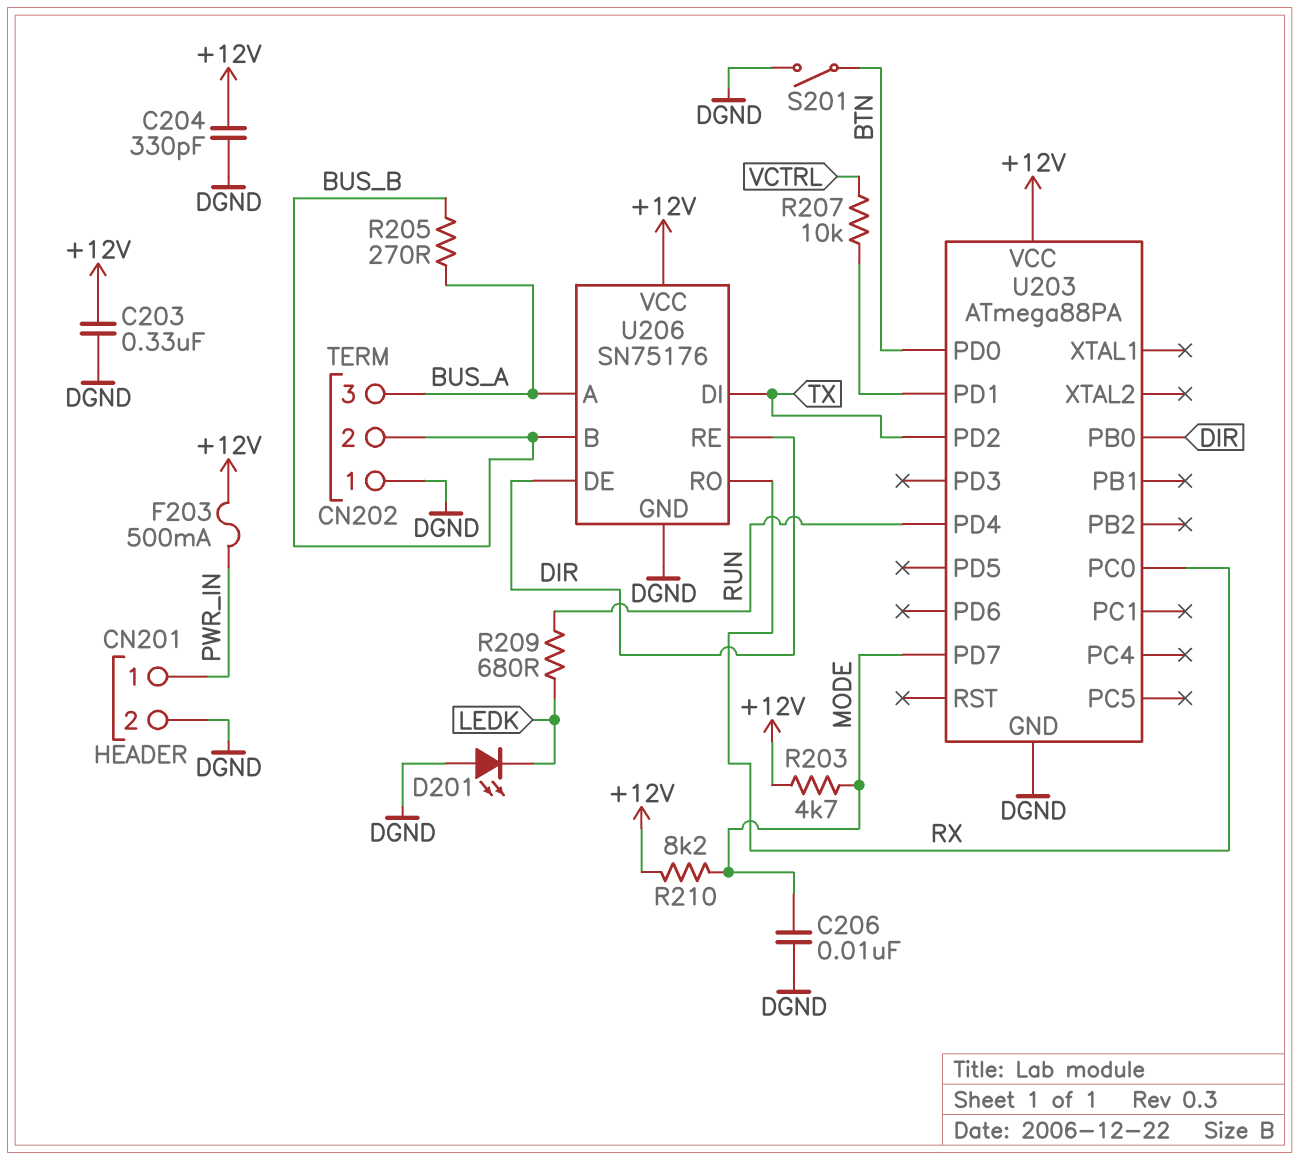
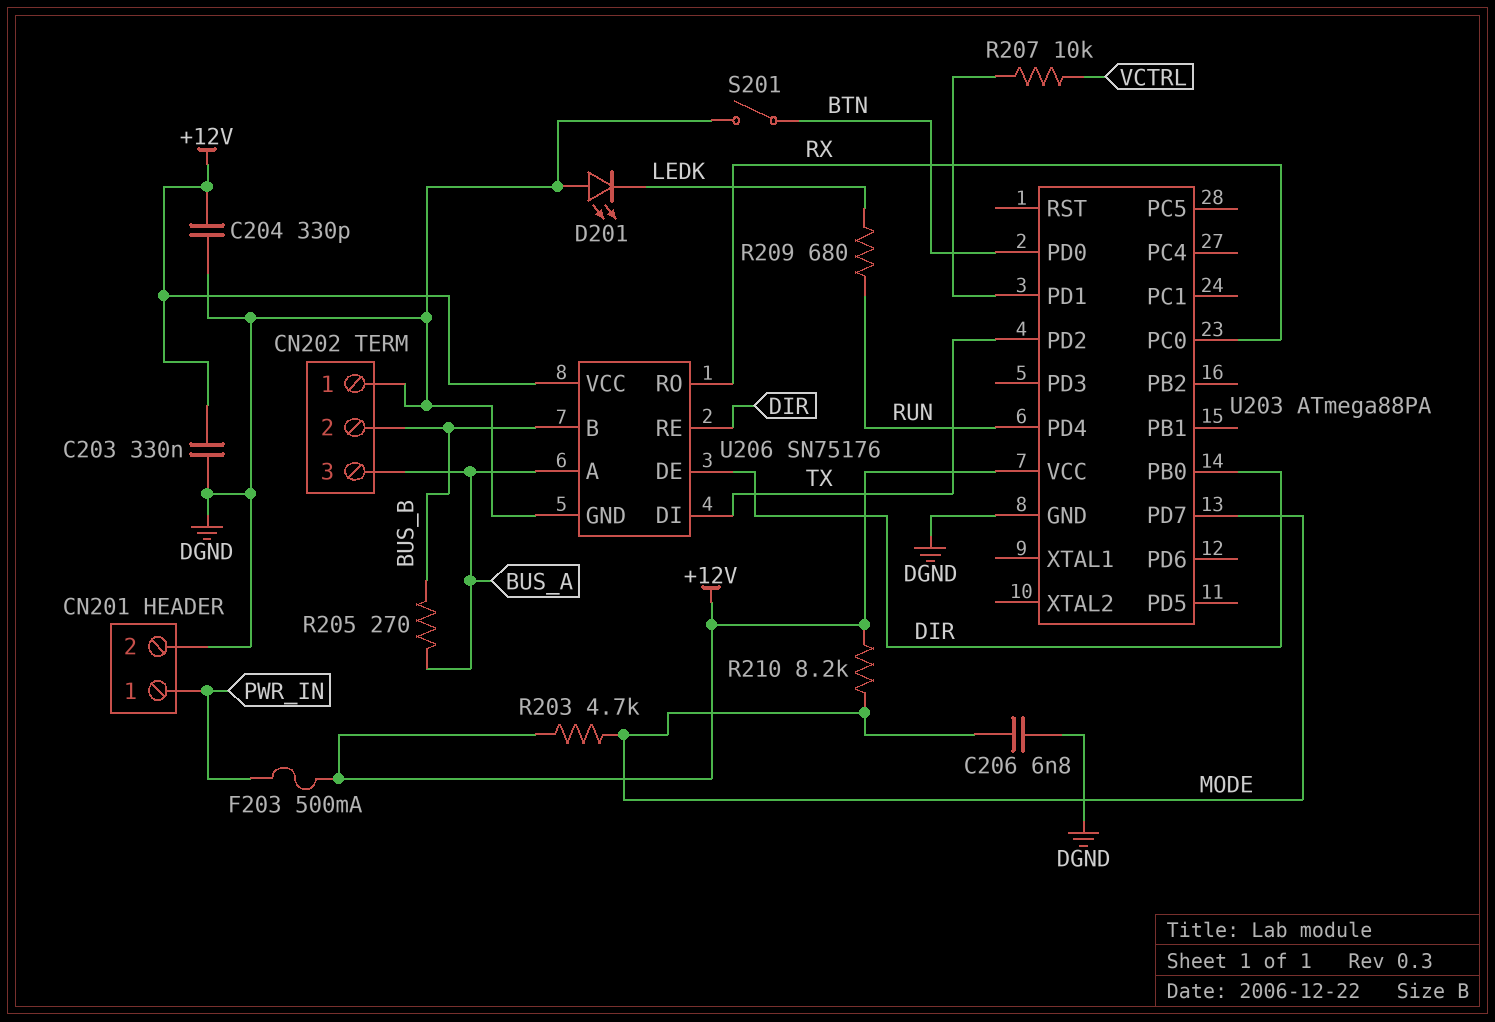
C206: 10nF (DGND, MODE) -> 6.8nF (DGND, MODE)

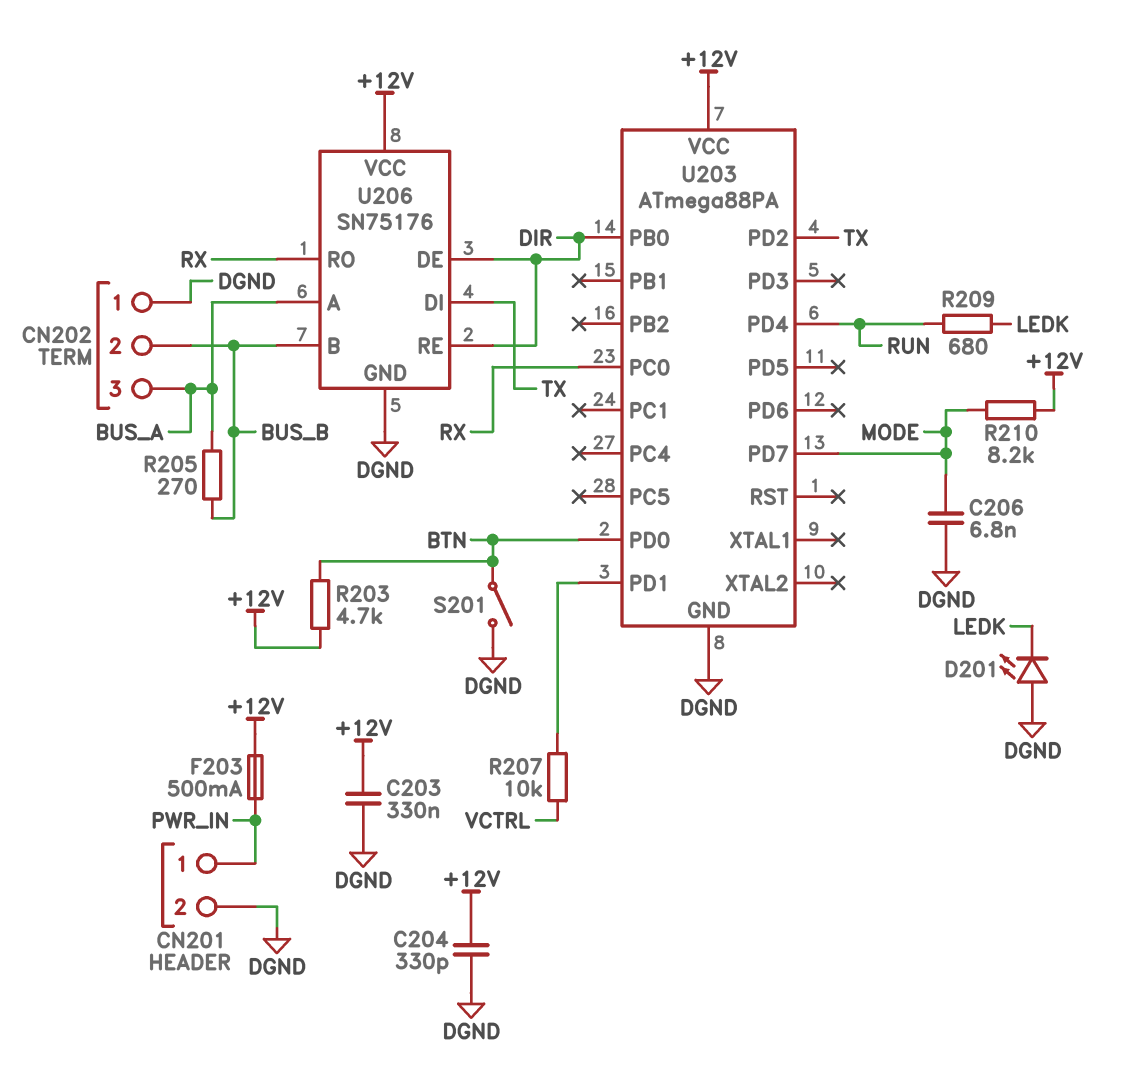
R203: 4.7k (+12V, MODE) -> 4.7k (+12V, BTN)

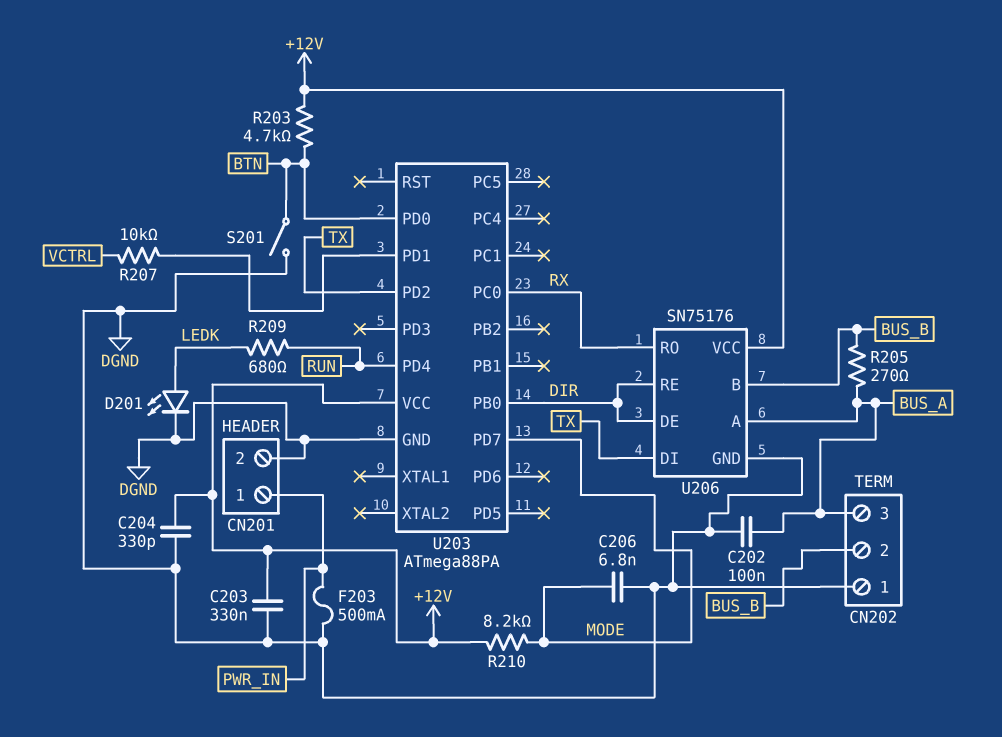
C202: none -> 100nF (BUS_A, DGND)
D201: LED (A DGND, K LEDK) -> LED (A LEDK, K DGND)
F203: 500mA (+12V, PWR_IN) -> 500mA (DGND, PWR_IN)

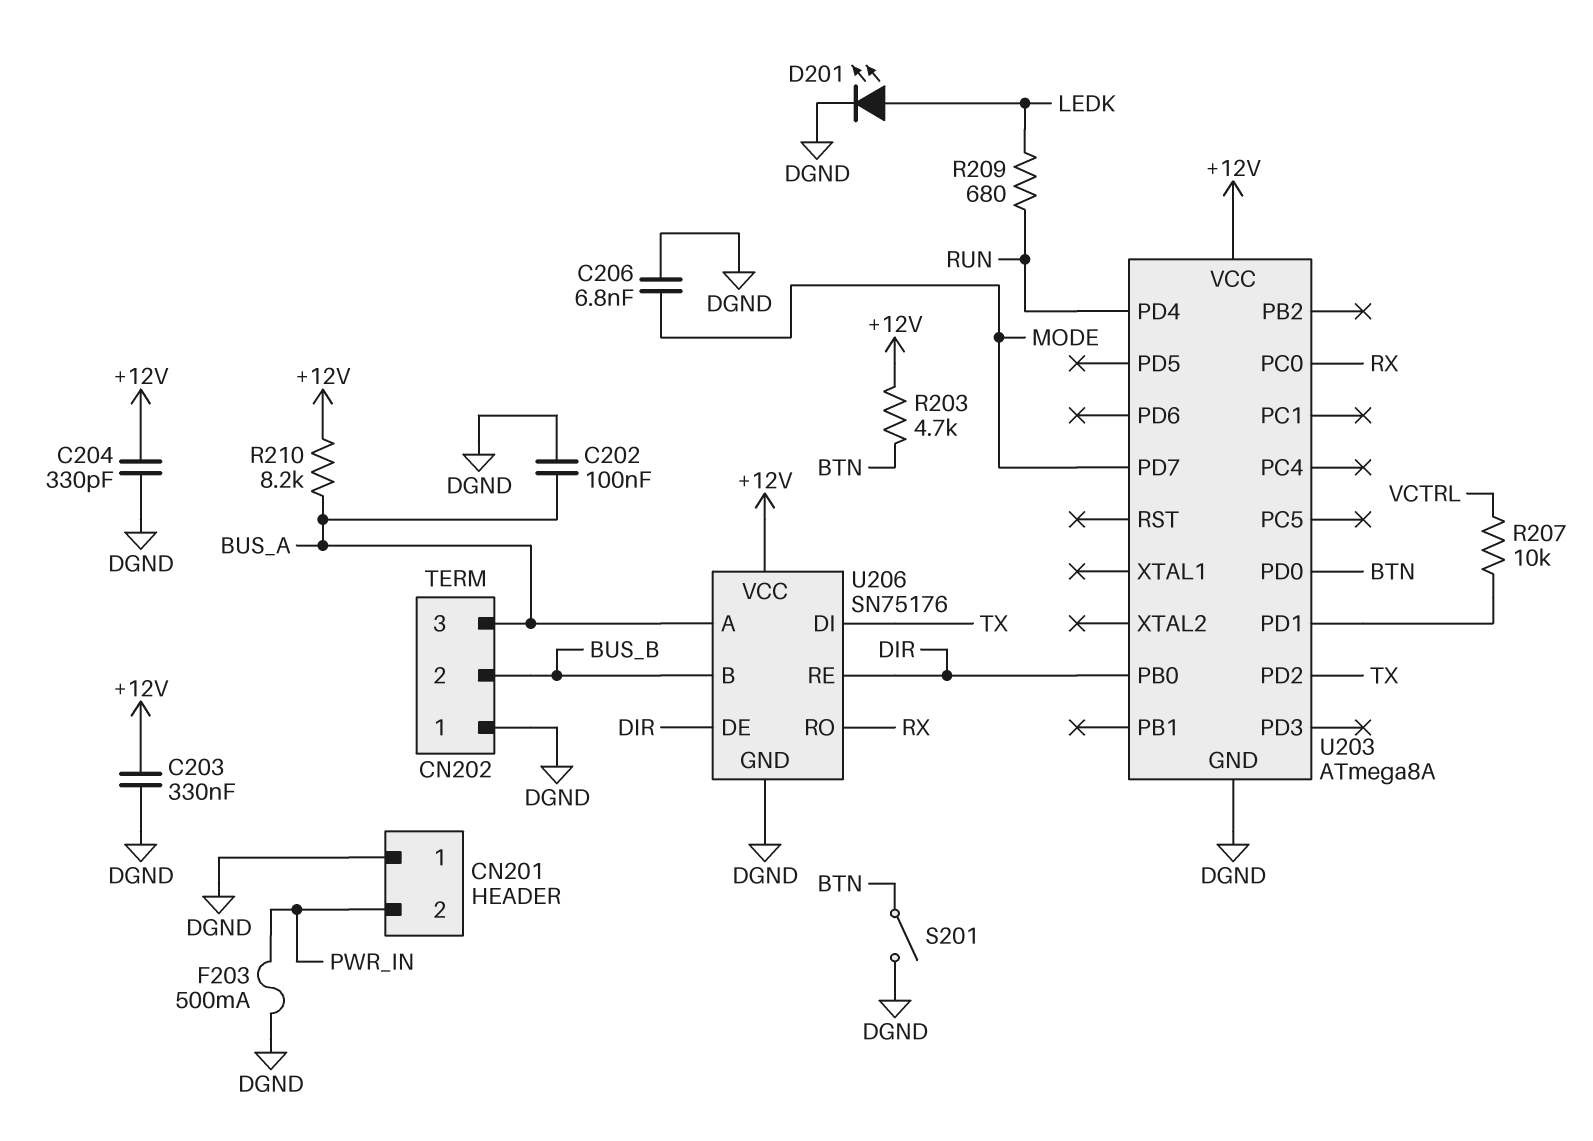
CN201 pin 1: PWR_IN -> DGND
CN201 pin 2: DGND -> PWR_IN
R205: 270 (BUS_A, BUS_B) -> none
R210: 8.2k (+12V, MODE) -> 8.2k (+12V, BUS_A)
U203: ATmega88PA -> ATmega8A

